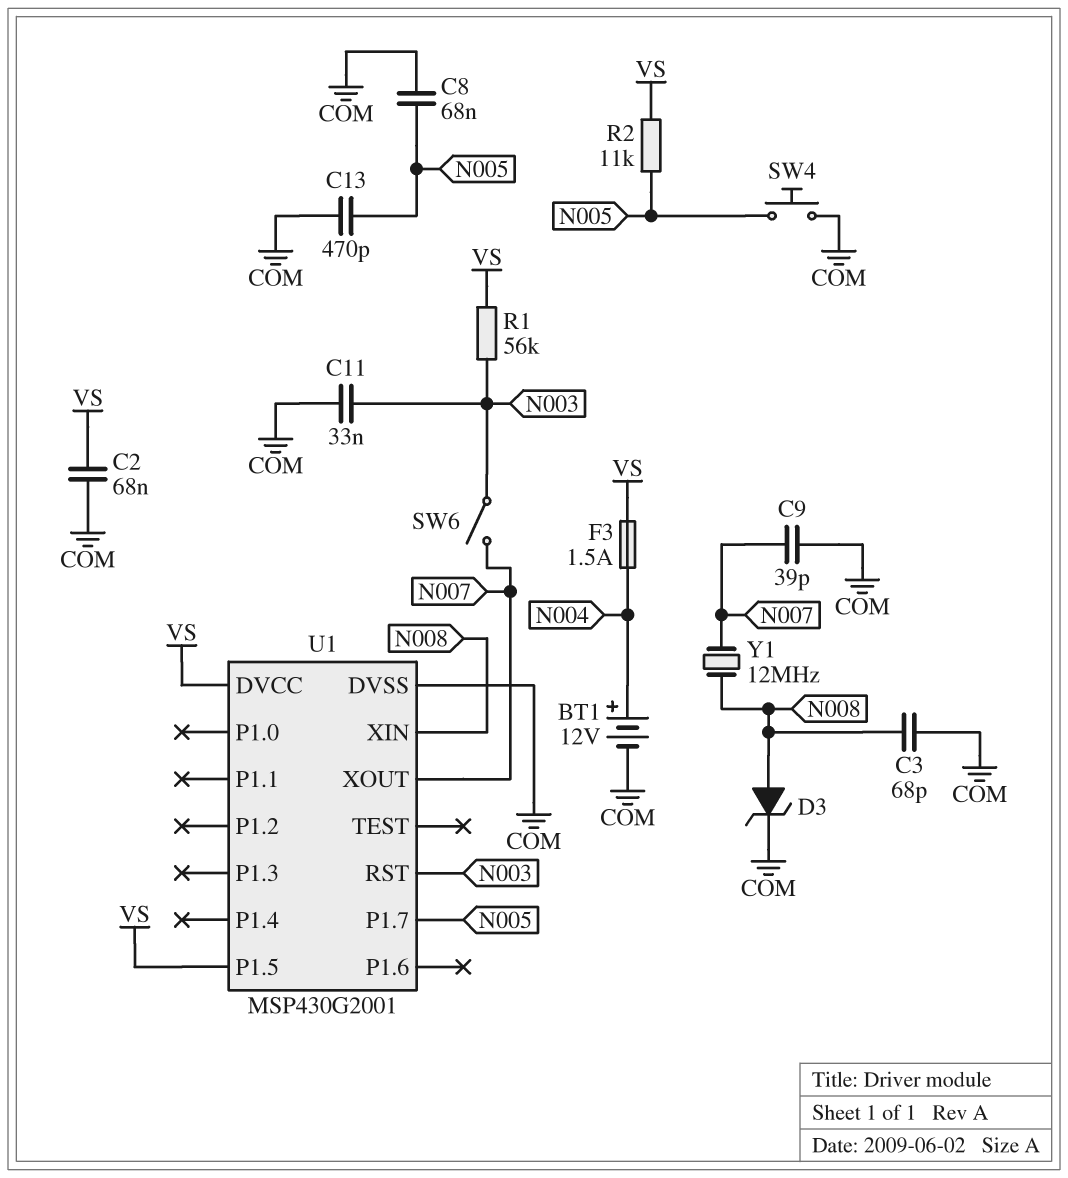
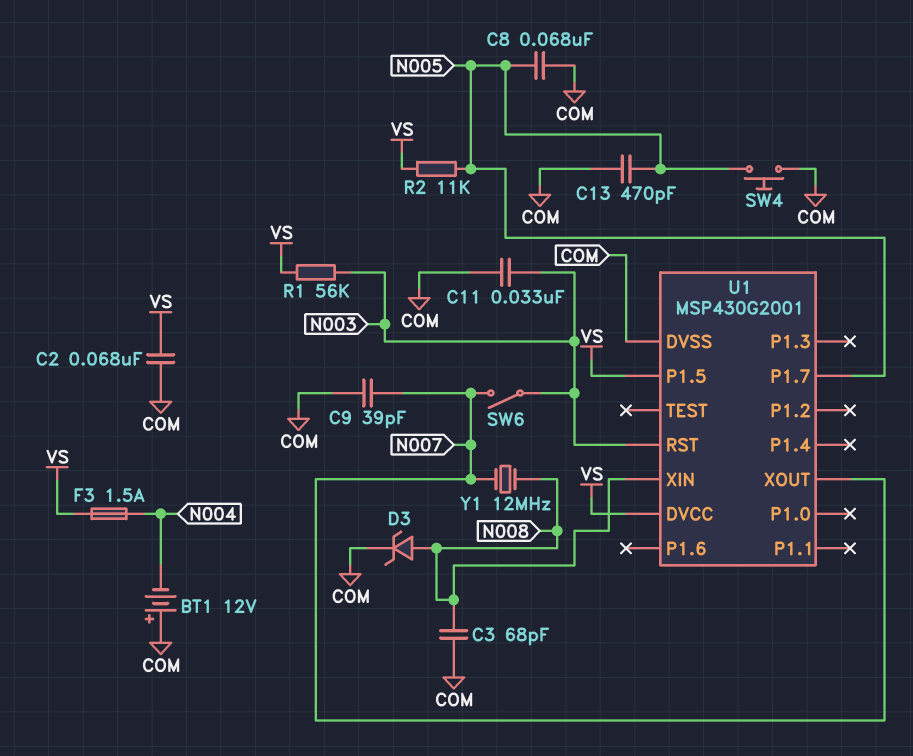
BT1: 12V (plus N004, minus COM) -> 12V (plus COM, minus N004)

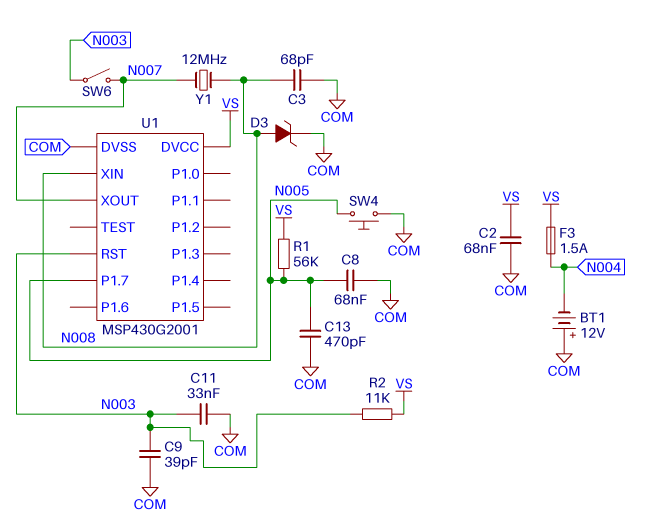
C9: 39pF (COM, N007) -> 39pF (COM, N003)
R1: 56k (N003, VS) -> 56k (N005, VS)
R2: 11k (N005, VS) -> 11k (N003, VS)
U1 pin P1.5: VS -> none

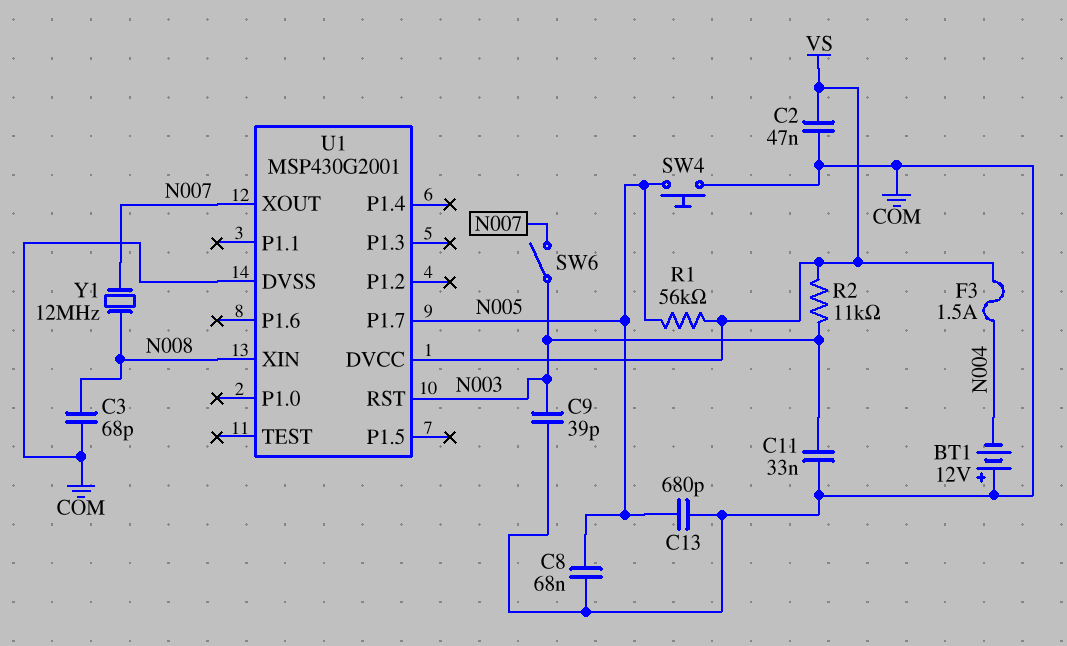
C2: 68nF (COM, VS) -> 47nF (COM, VS)
C13: 470pF (COM, N005) -> 680pF (COM, N005)
D3: zener (A N008, K COM) -> none

